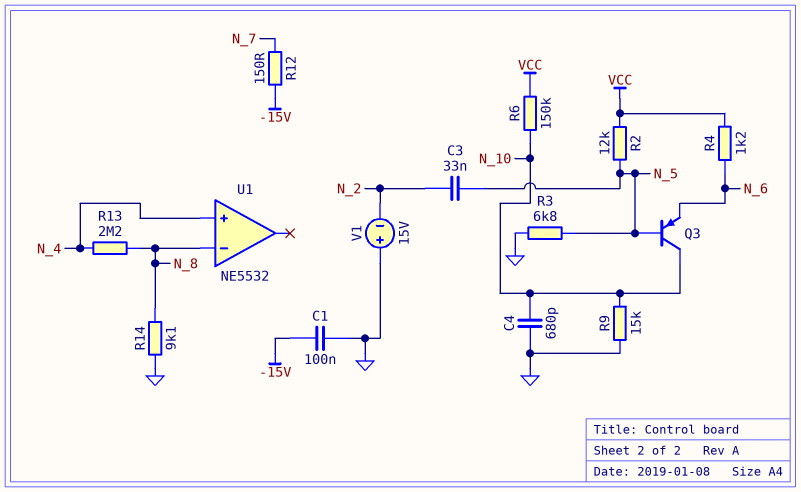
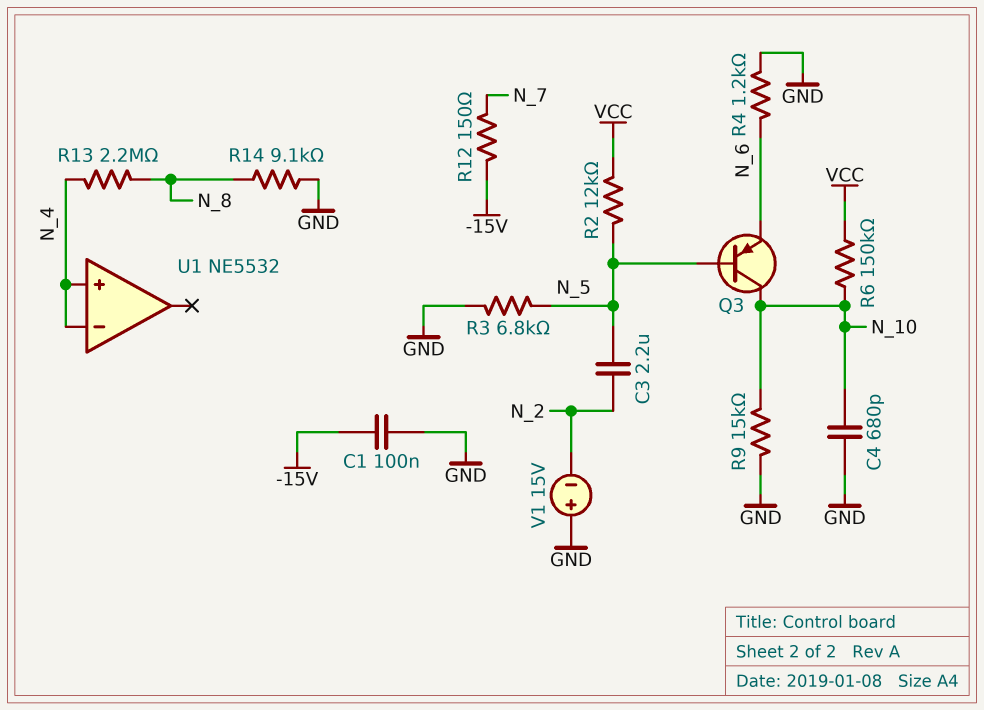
C3: 33nF (N_2, N_5) -> 2.2uF (N_2, N_5)
R4: 1.2k (N_6, VCC) -> 1.2k (GND, N_6)
U1 pin in-: N_8 -> N_4

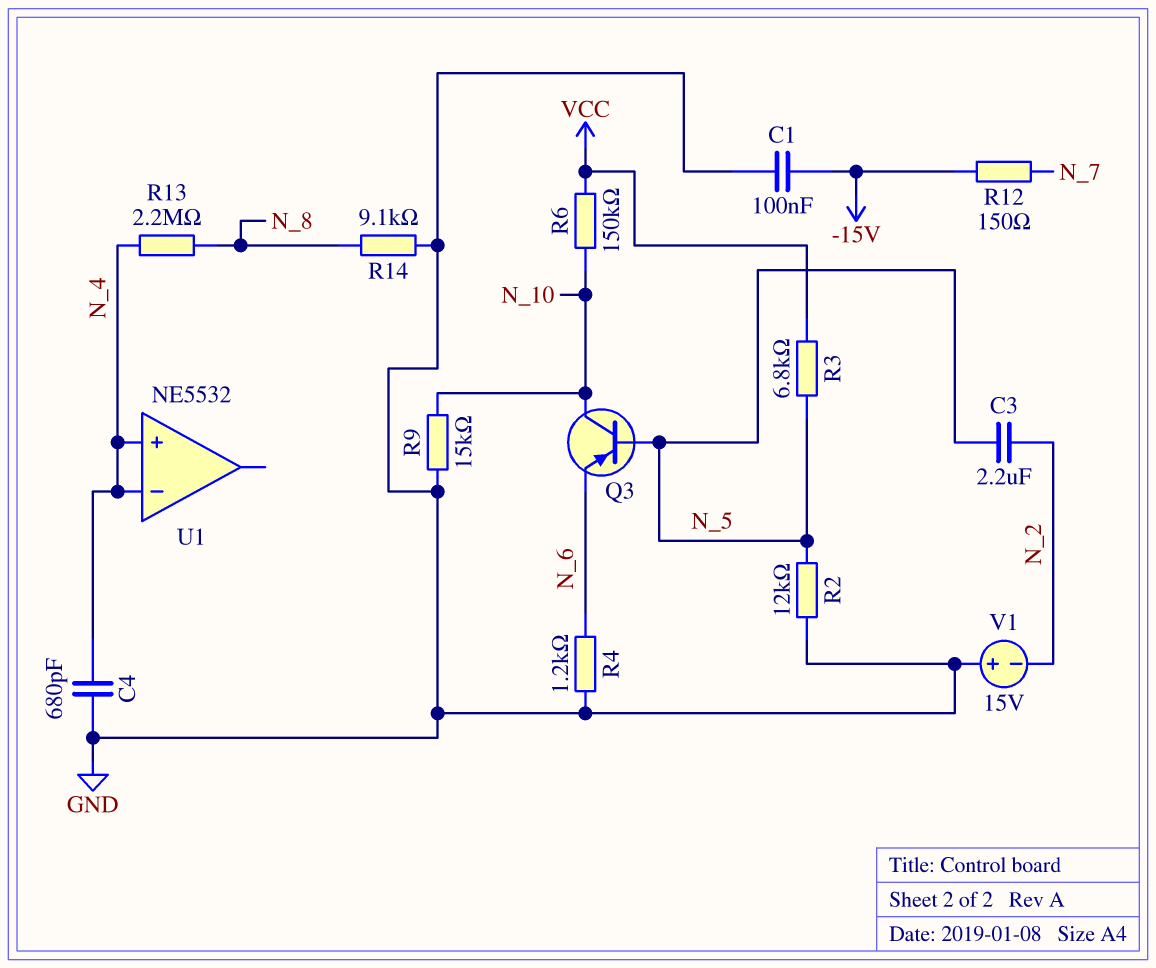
C4: 680pF (GND, N_10) -> 680pF (GND, N_4)
R2: 12k (N_5, VCC) -> 12k (GND, N_5)
R3: 6.8k (GND, N_5) -> 6.8k (N_5, VCC)

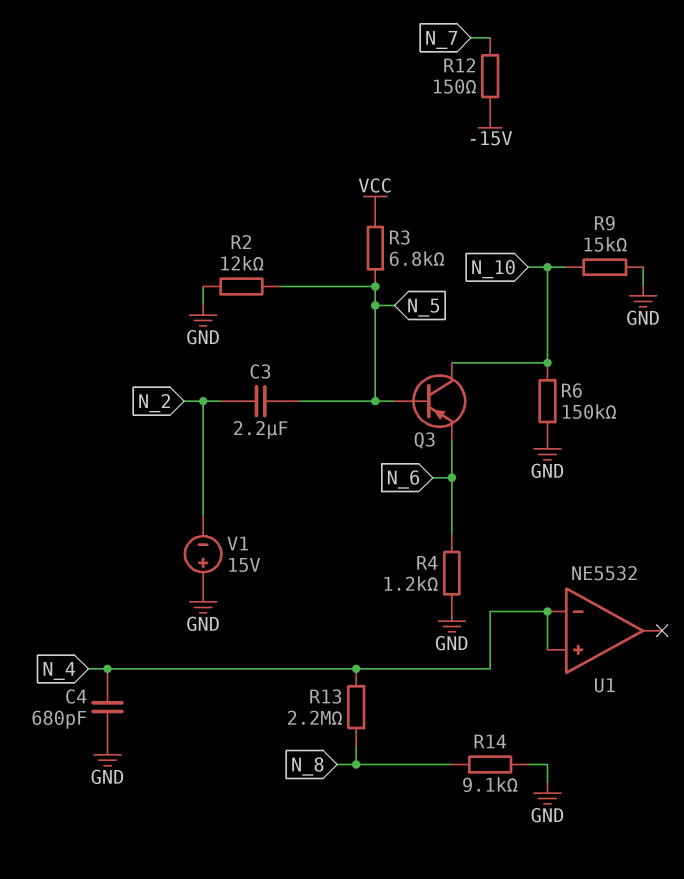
C1: 100nF (-15V, GND) -> none
R6: 150k (N_10, VCC) -> 150k (GND, N_10)

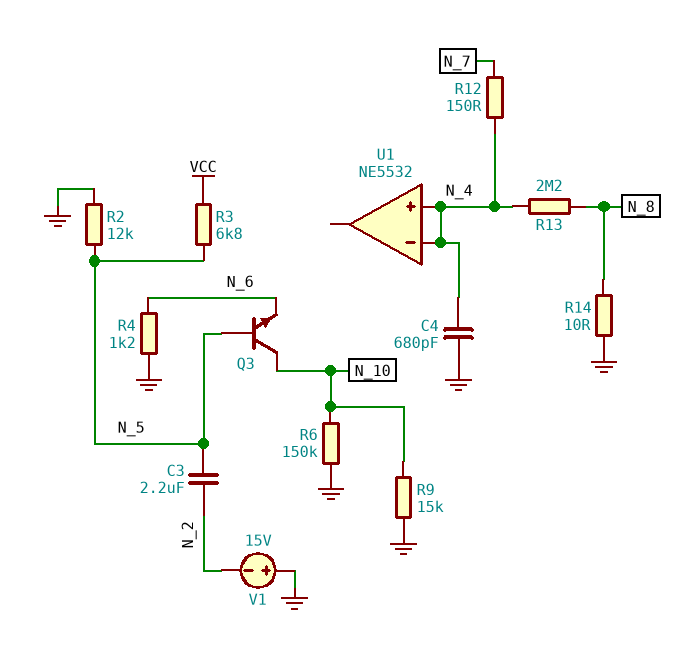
Q3: PNP (B N_5, C N_10, E N_6) -> NPN (B N_5, C N_10, E N_6)
R12: 150 (-15V, N_7) -> 150 (N_4, N_7)
R14: 9.1k (GND, N_8) -> 10 (GND, N_8)

